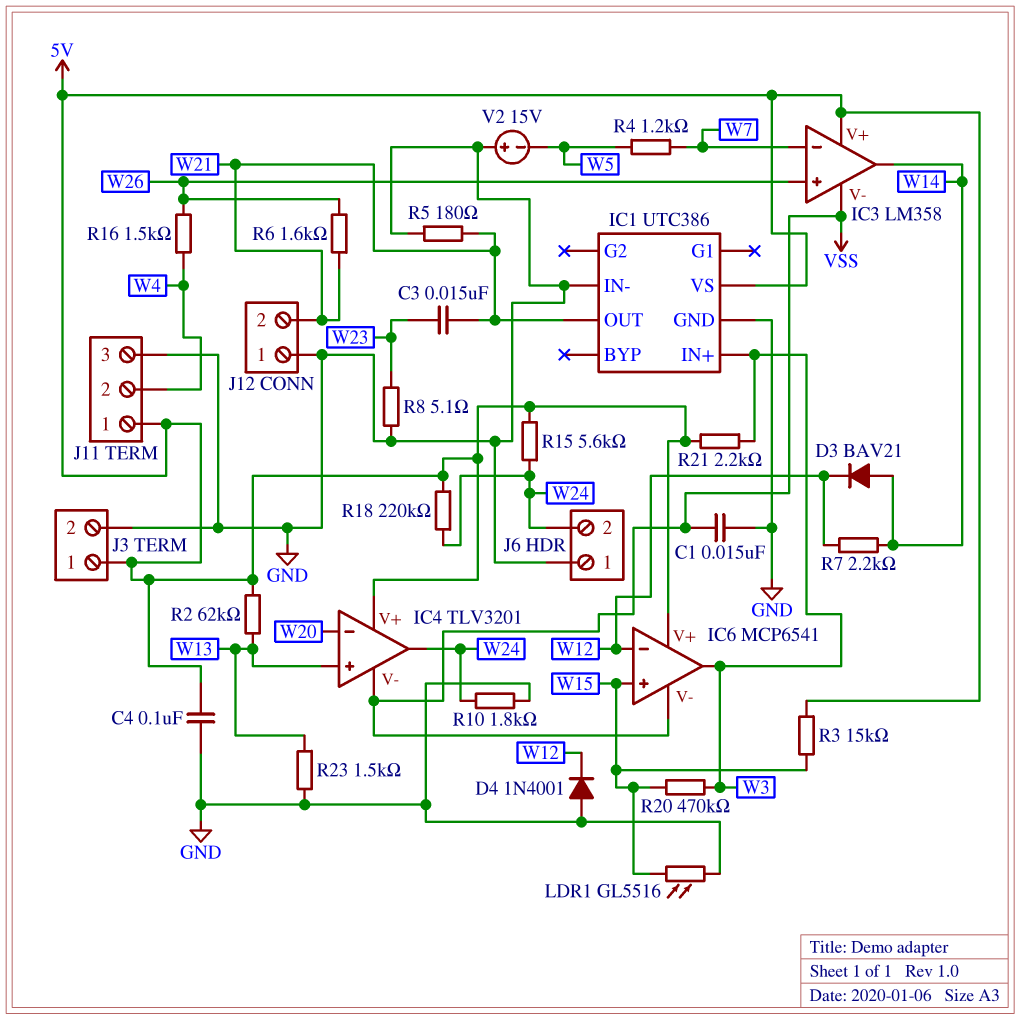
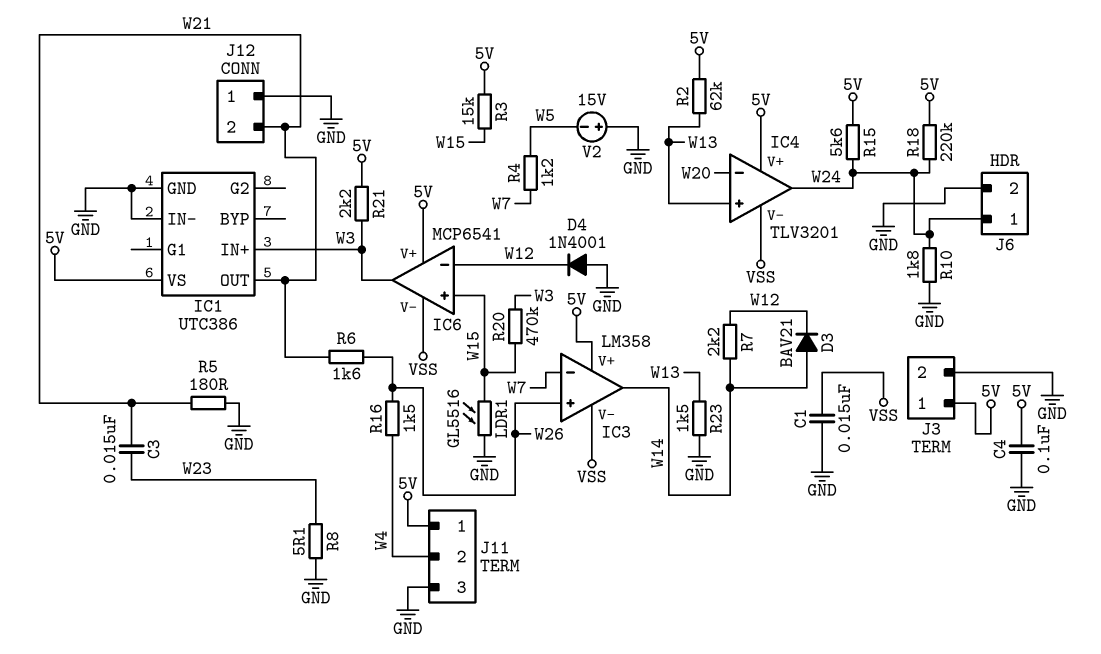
J6 pin 1: GND -> W24
J6 pin 2: W24 -> GND

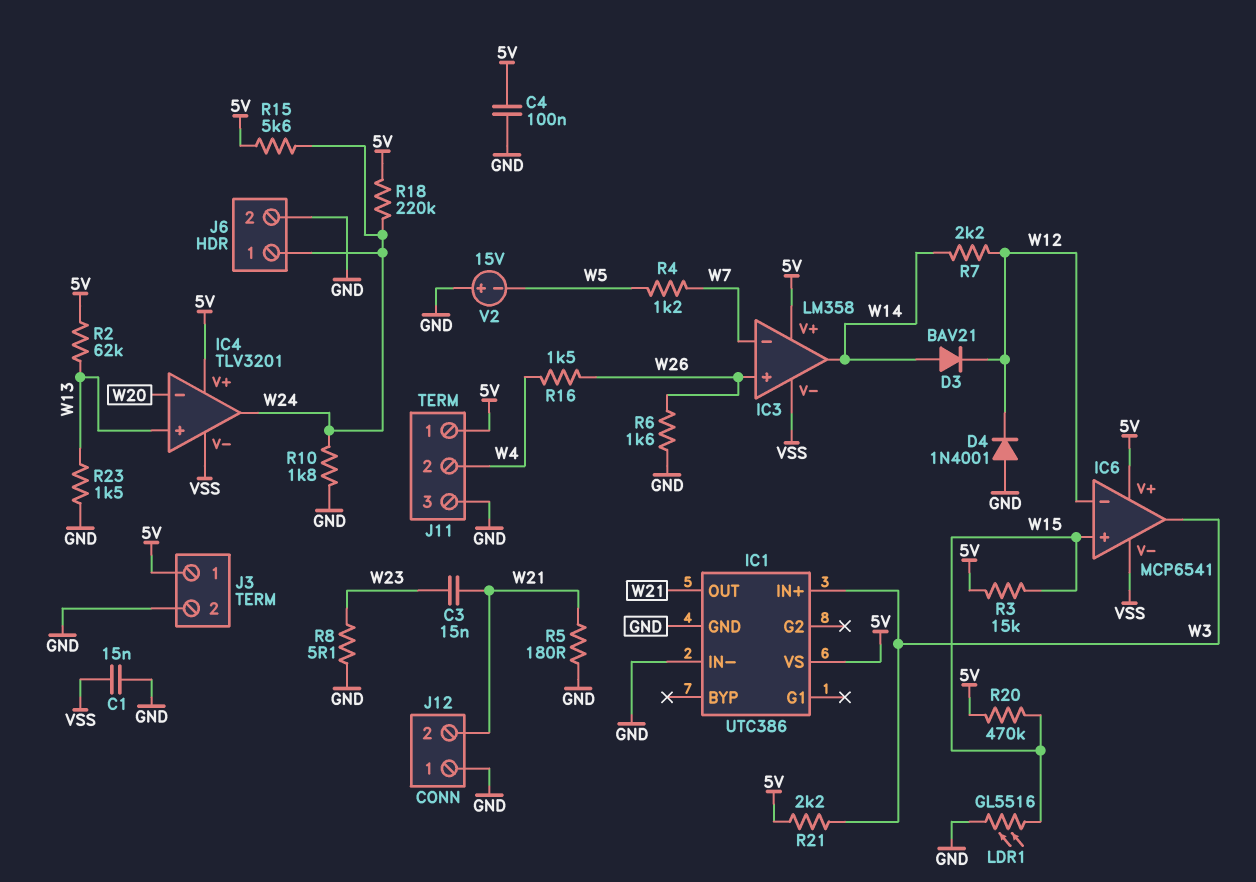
R6: 1.6k (W21, W26) -> 1.6k (GND, W26)
R20: 470k (W3, W15) -> 470k (5V, W15)

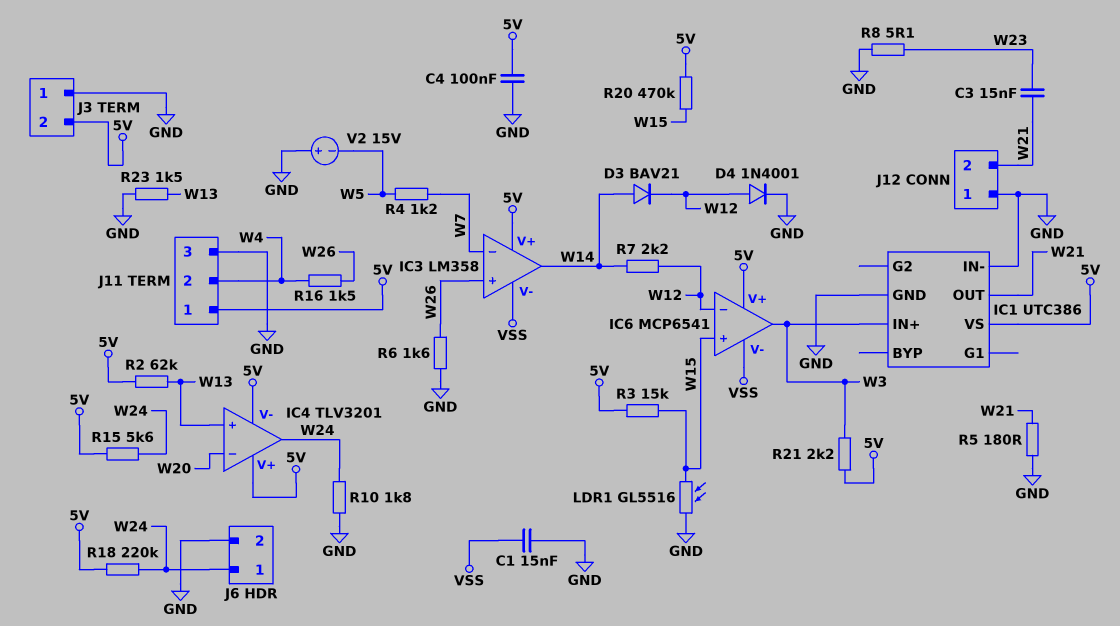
D4: diode 1N4001 (A GND, K W12) -> diode 1N4001 (A W12, K GND)
IC4 pin V-: VSS -> 5V
J3 pin 1: 5V -> GND
J3 pin 2: GND -> 5V

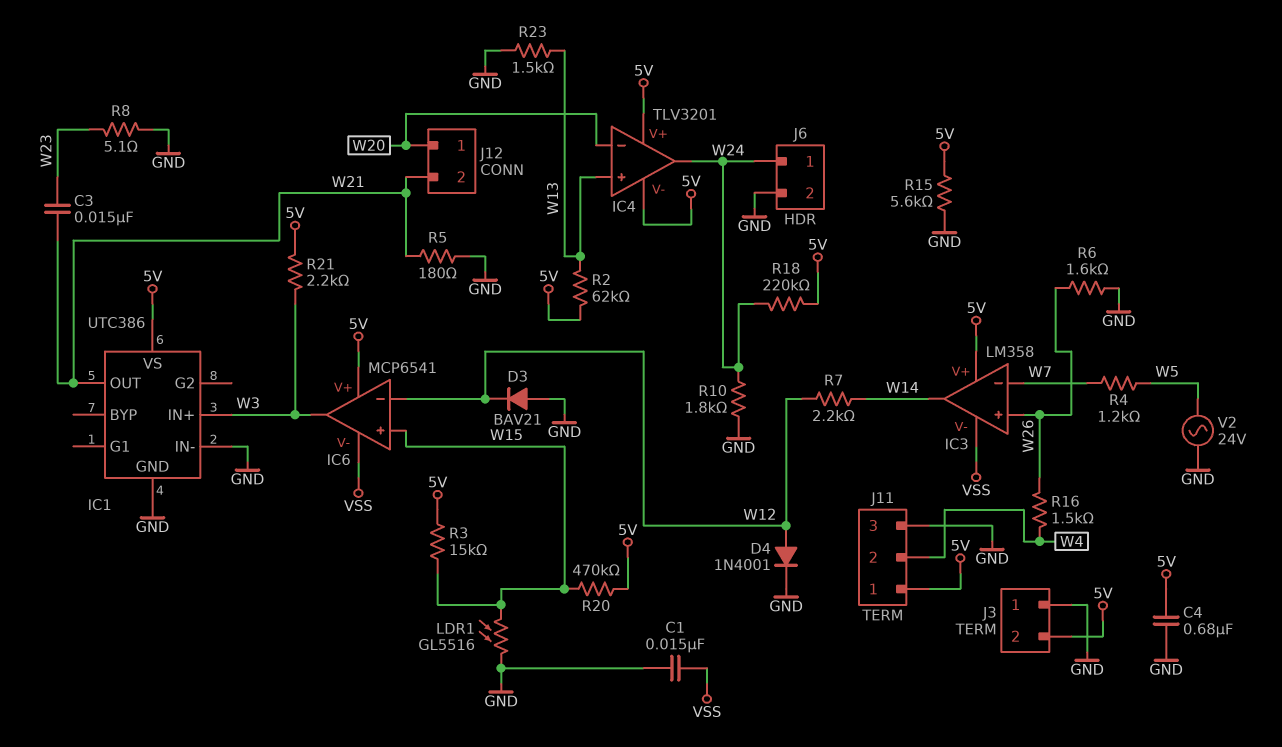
C4: 100nF (5V, GND) -> 680nF (5V, GND)
D3: diode BAV21 (A W14, K W12) -> diode BAV21 (A GND, K W12)
J12 pin 1: GND -> W20
R15: 5.6k (5V, W24) -> 5.6k (5V, GND)
V2: 15V (plus GND, minus W5) -> AC 24V (GND, W5)

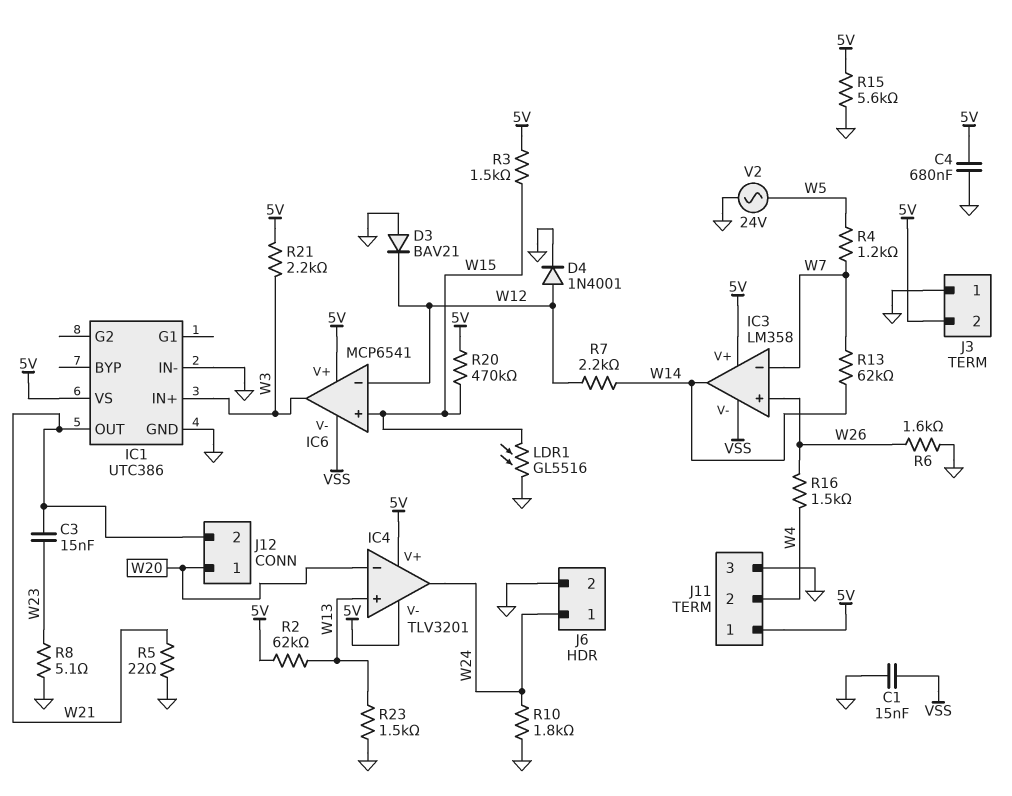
R3: 15k (5V, W15) -> 1.5k (5V, W15)
R5: 180 (GND, W21) -> 22 (GND, W21)
R13: none -> 62k (W7, W14)
R18: 220k (5V, W24) -> none

